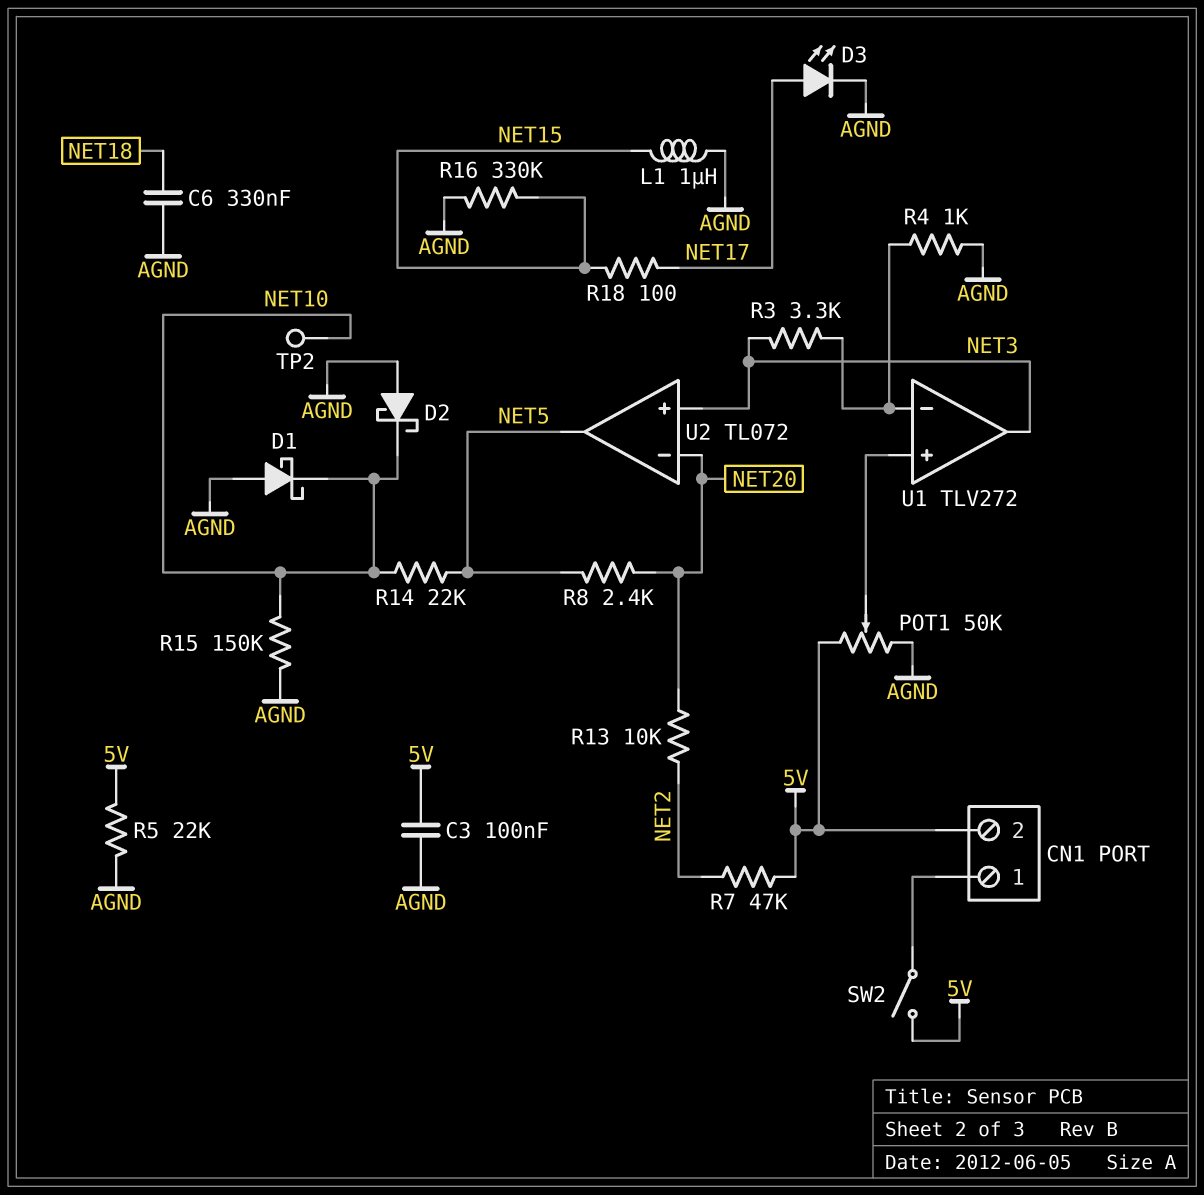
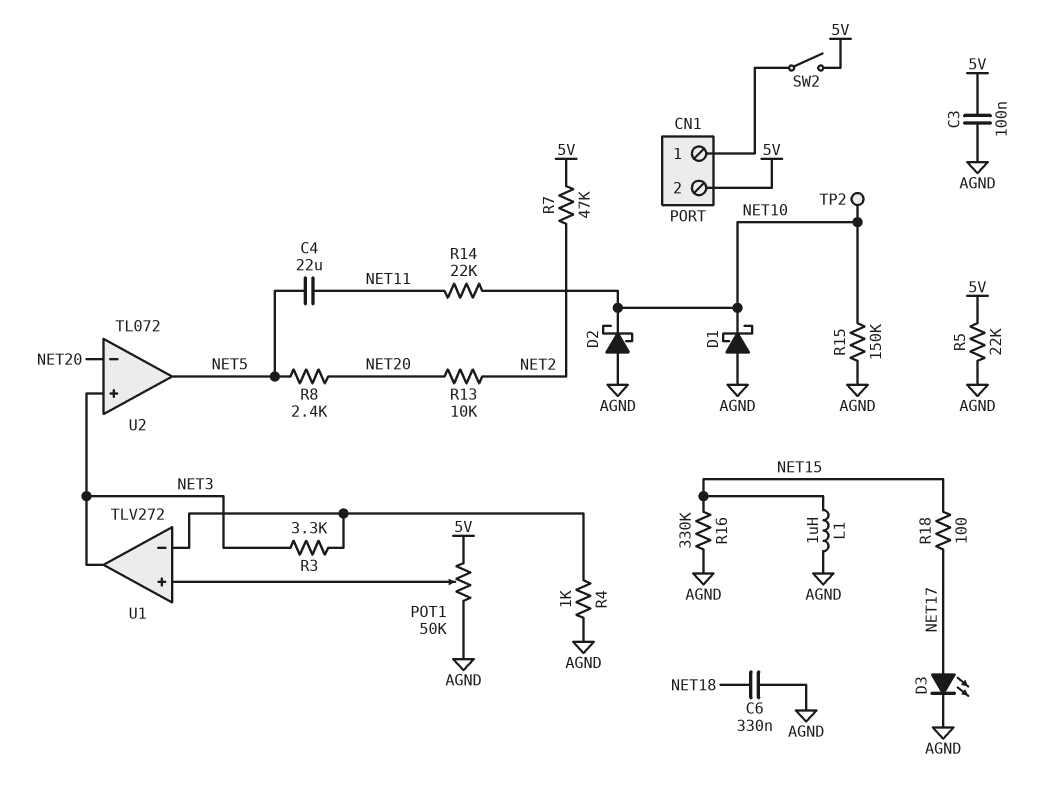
C4: none -> 22uF (NET5, NET11)
R14: 22k (NET5, NET10) -> 22k (NET10, NET11)

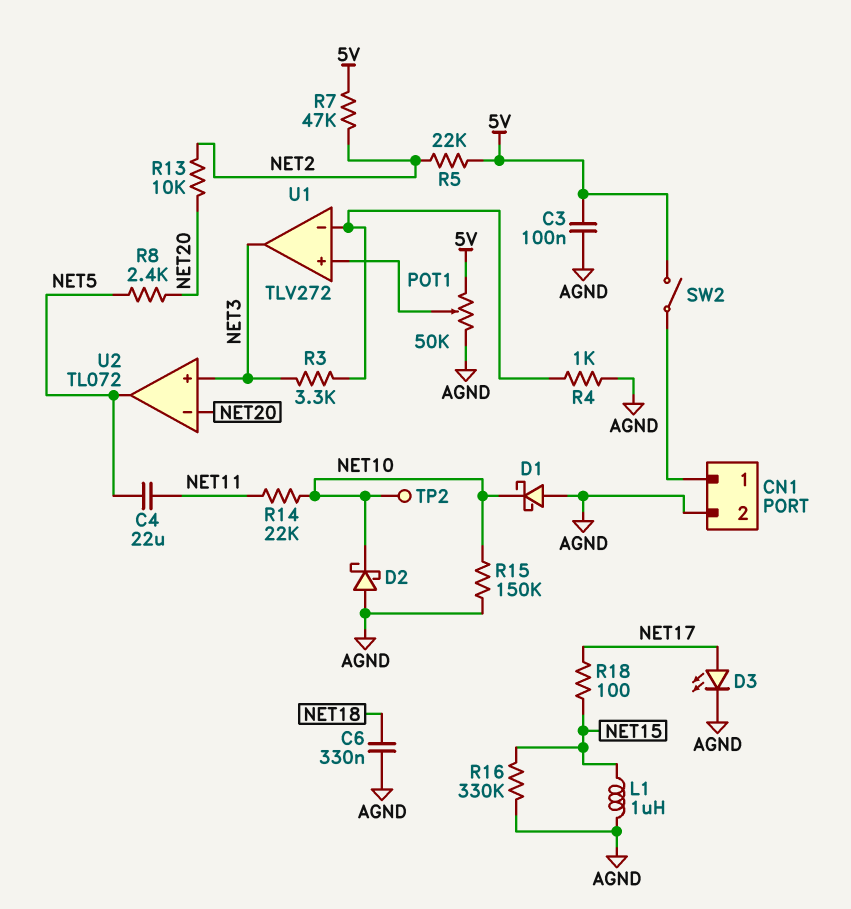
CN1 pin 2: 5V -> AGND
R5: 22k (5V, AGND) -> 22k (5V, NET2)

